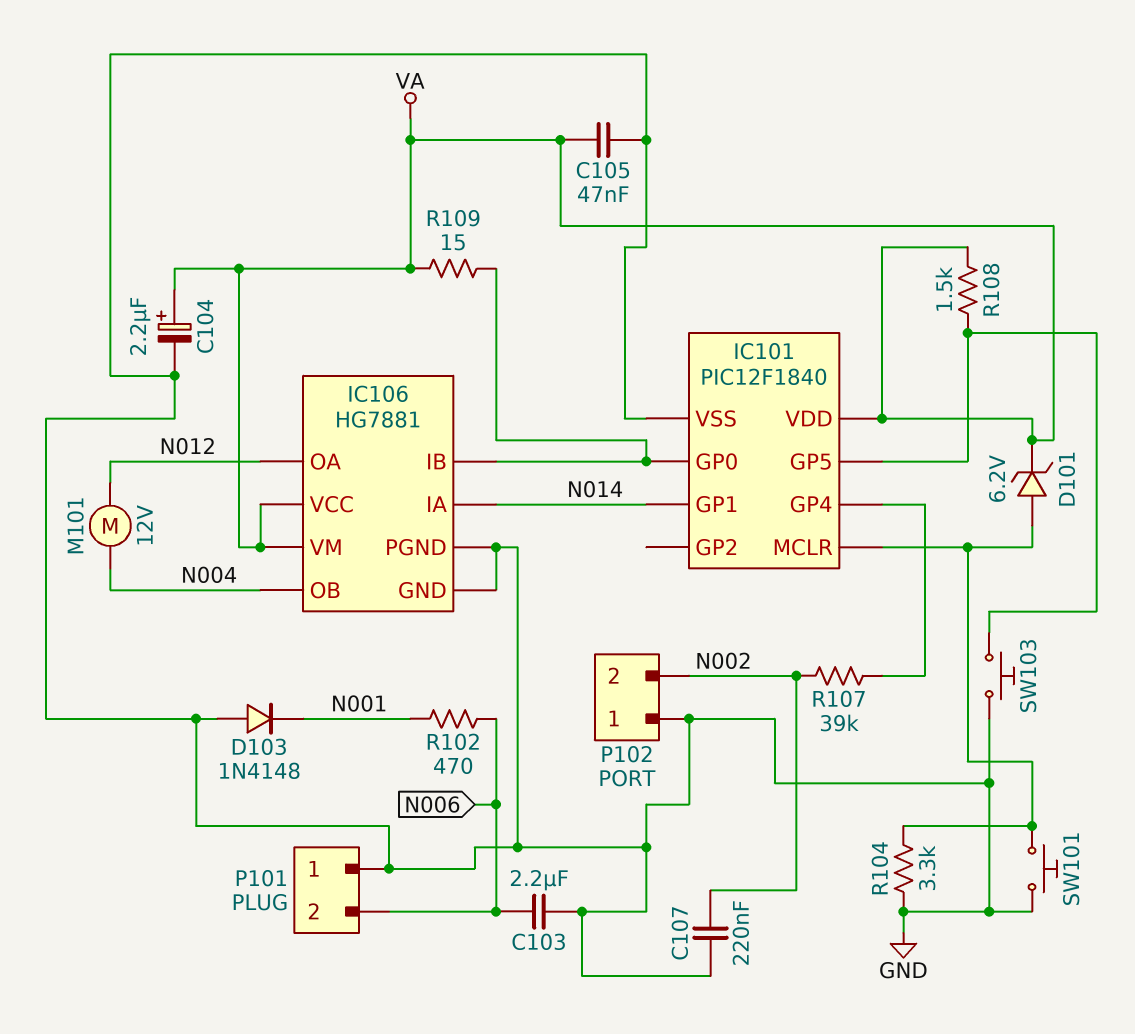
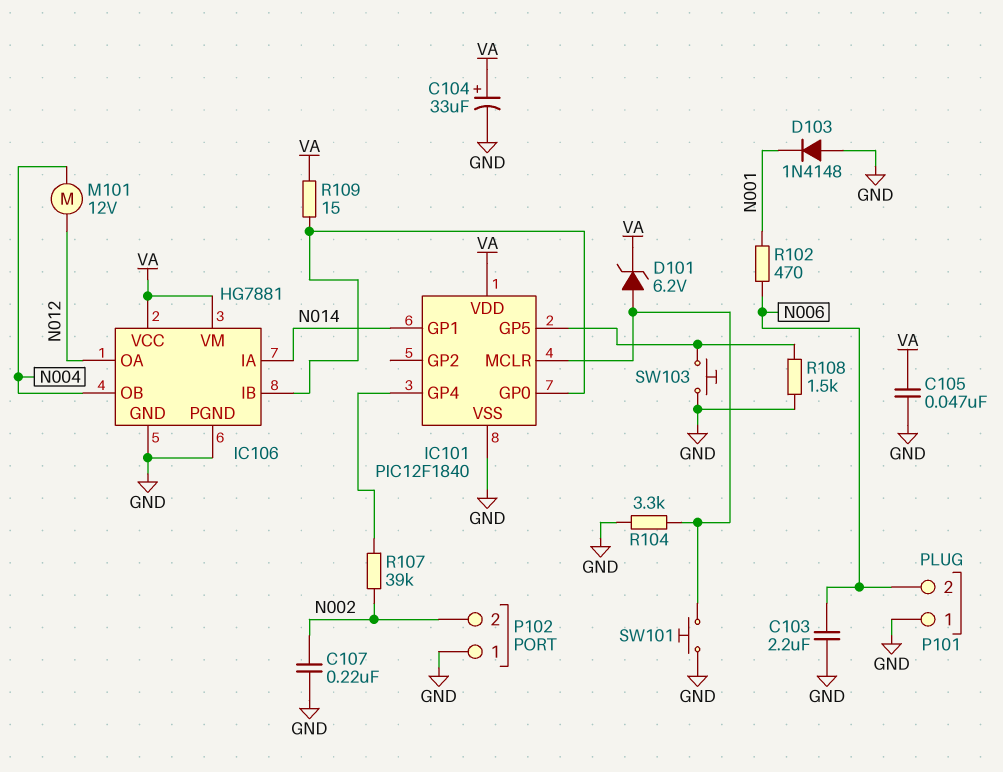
C104: 2.2uF (plus VA, minus GND) -> 33uF (plus VA, minus GND)
R108: 1.5k (IC101/GP5, VA) -> 1.5k (GND, IC101/GP5)

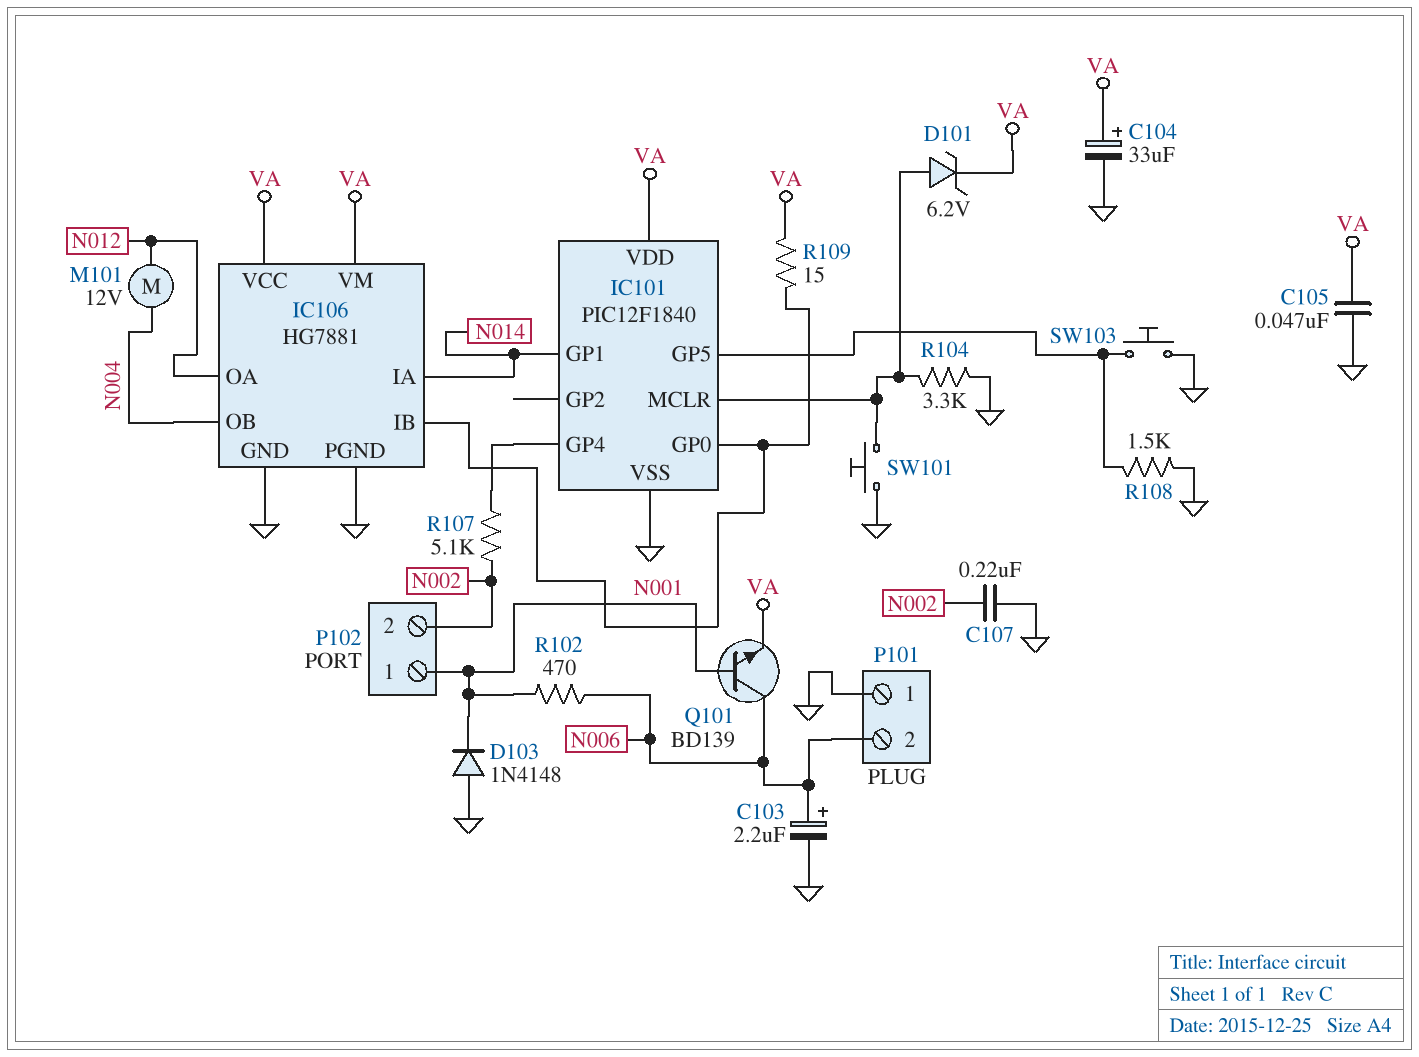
C103: 2.2uF (GND, N006) -> 2.2uF (plus N006, minus GND)
P102 pin 1: GND -> N001
Q101: none -> NPN BD139 (B N001, C N006, E VA)
R107: 39k (IC101/GP4, N002) -> 5.1k (IC101/GP4, N002)

